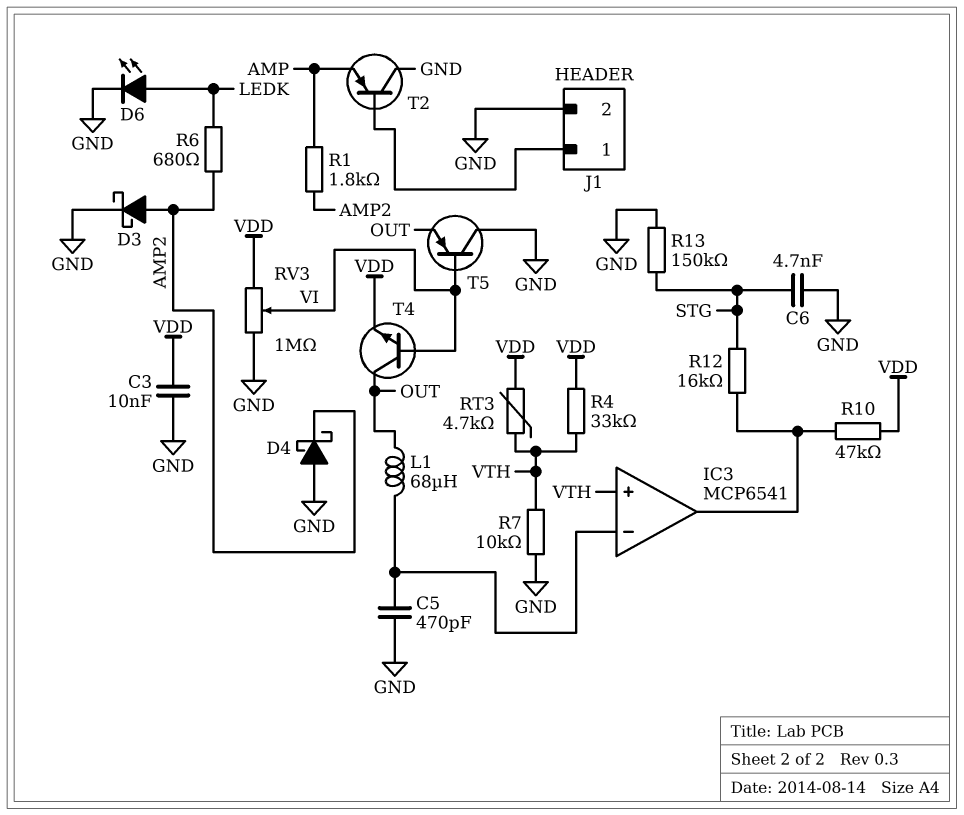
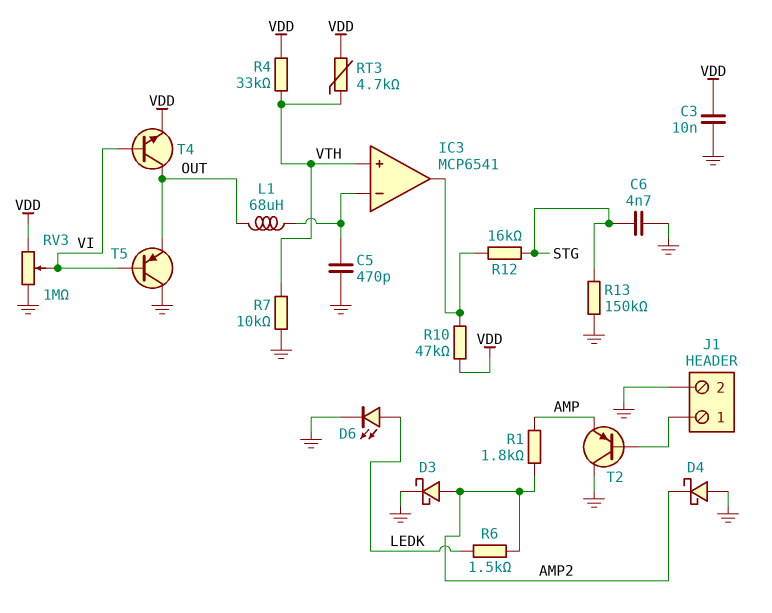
R6: 680 (AMP2, LEDK) -> 1.5k (AMP2, LEDK)

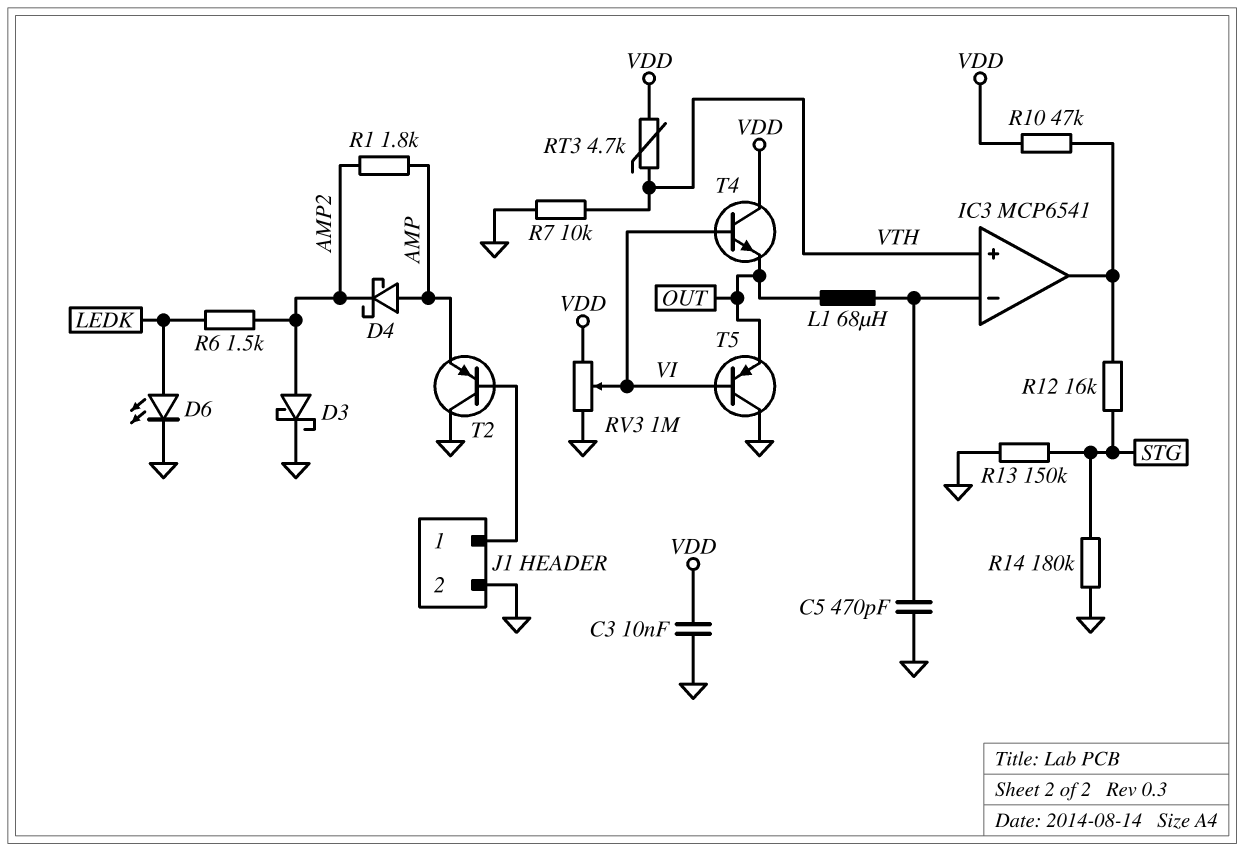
C6: 4.7nF (GND, STG) -> none
D4: schottky (A GND, K AMP2) -> schottky (A AMP, K AMP2)
R4: 33k (VDD, VTH) -> none
R14: none -> 180k (GND, STG)
T4: NPN (B VI, C OUT, E VDD) -> NPN (B VI, C VDD, E OUT)

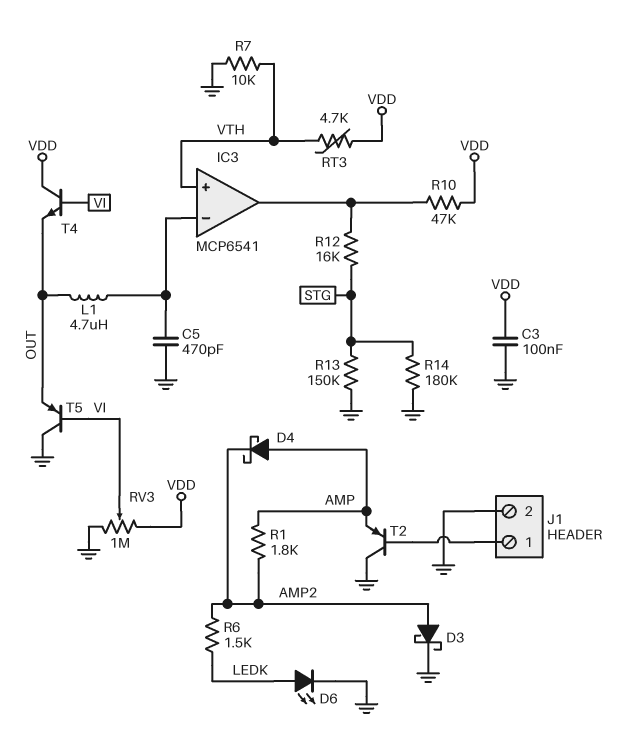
C3: 10nF (GND, VDD) -> 100nF (GND, VDD)
L1: 68uH (IC3/in-, OUT) -> 4.7uH (IC3/in-, OUT)

